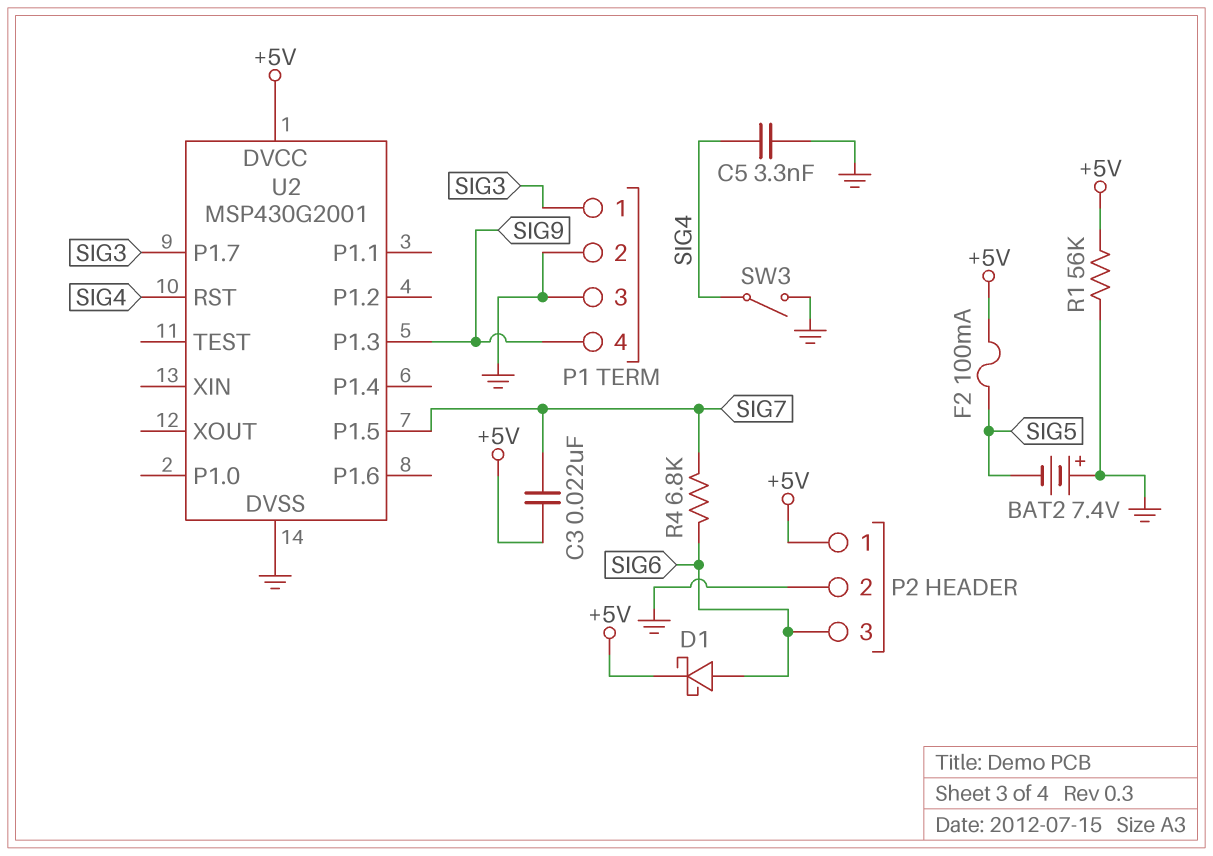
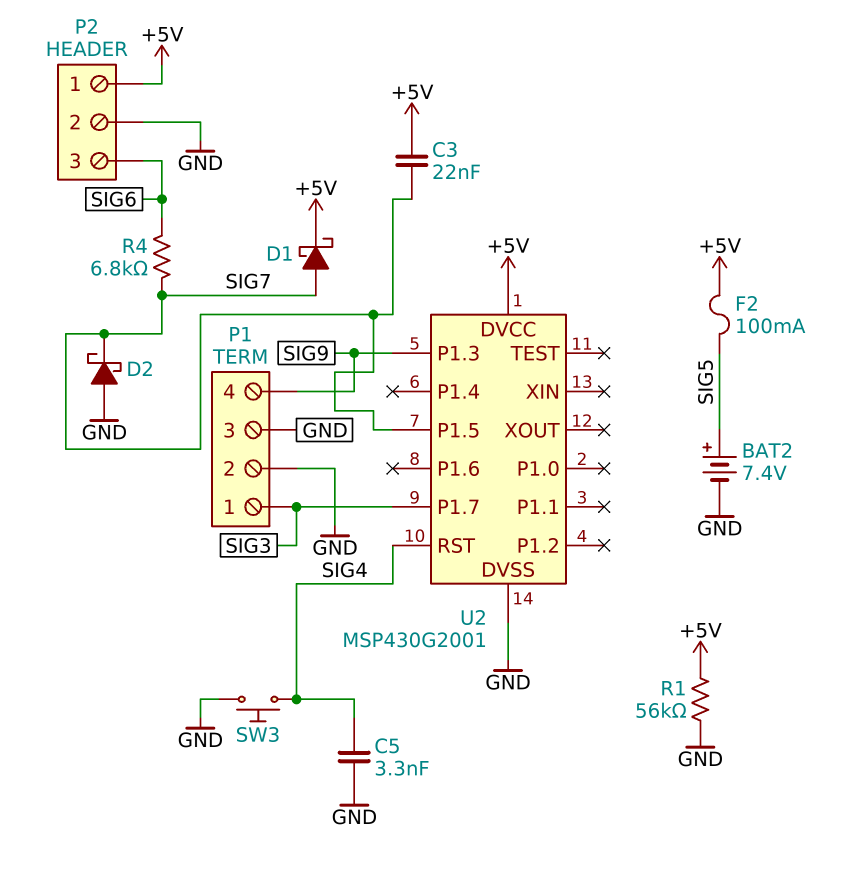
BAT2: 7.4V (plus GND, minus SIG5) -> 7.4V (plus SIG5, minus GND)
D1: schottky (A SIG6, K +5V) -> schottky (A SIG7, K +5V)
D2: none -> schottky (A GND, K SIG7)
SW3: switch (GND, SIG4) -> button (GND, SIG4)

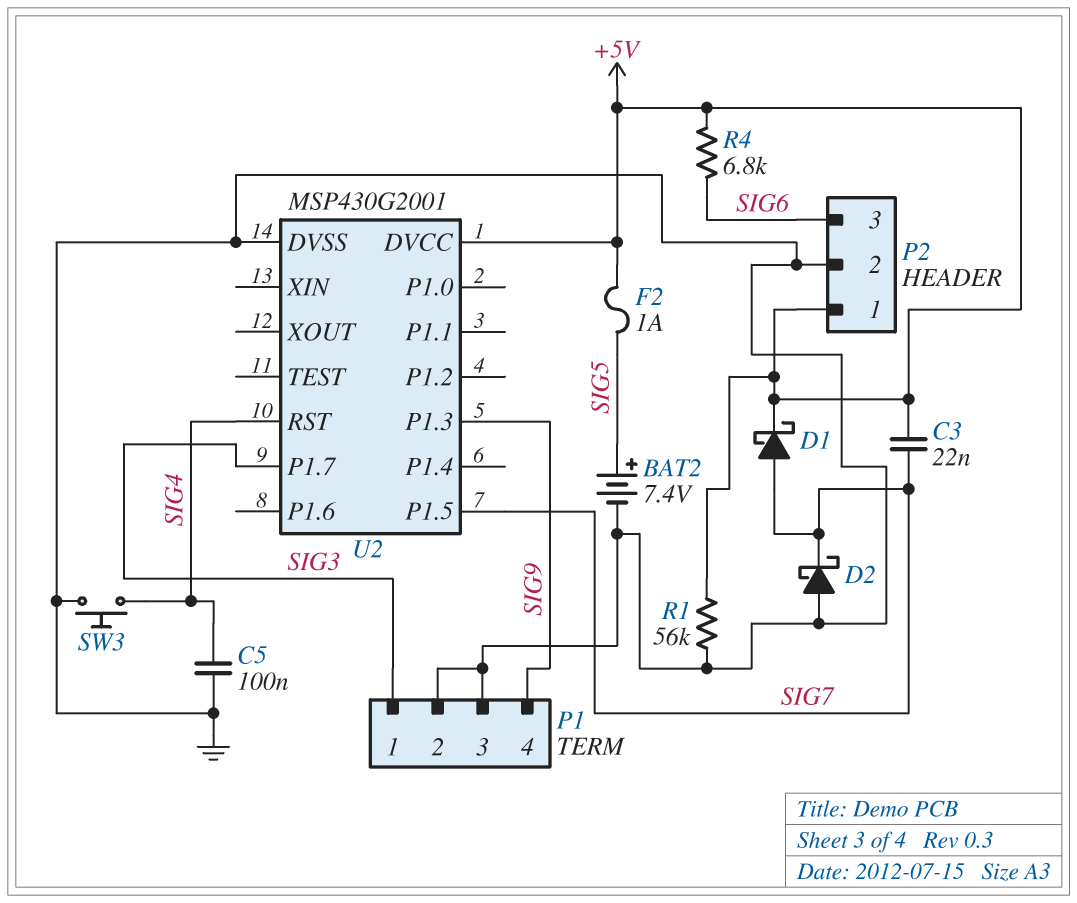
C5: 3.3nF (GND, SIG4) -> 100nF (GND, SIG4)
F2: 100mA (+5V, SIG5) -> 1A (+5V, SIG5)
R4: 6.8k (SIG6, SIG7) -> 6.8k (+5V, SIG6)

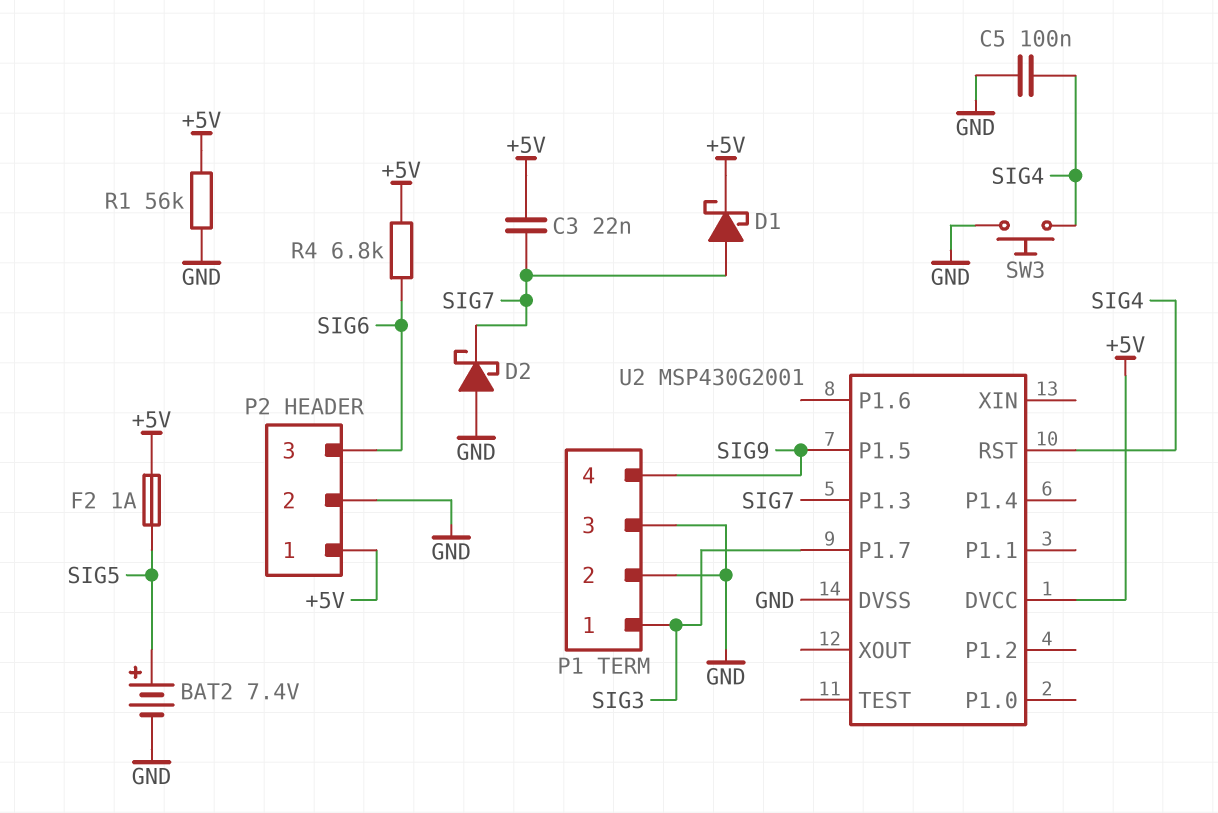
U2 pin P1.3: SIG9 -> SIG7
U2 pin P1.5: SIG7 -> SIG9

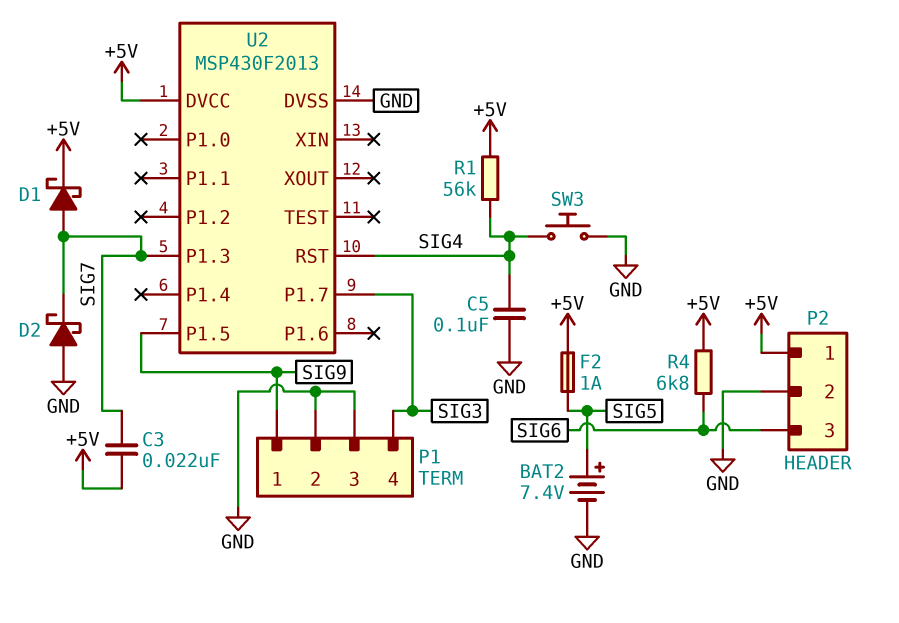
P1 pin 1: SIG3 -> SIG9
P1 pin 4: SIG9 -> SIG3
R1: 56k (+5V, GND) -> 56k (+5V, SIG4)
U2: MSP430G2001 -> MSP430F2013

